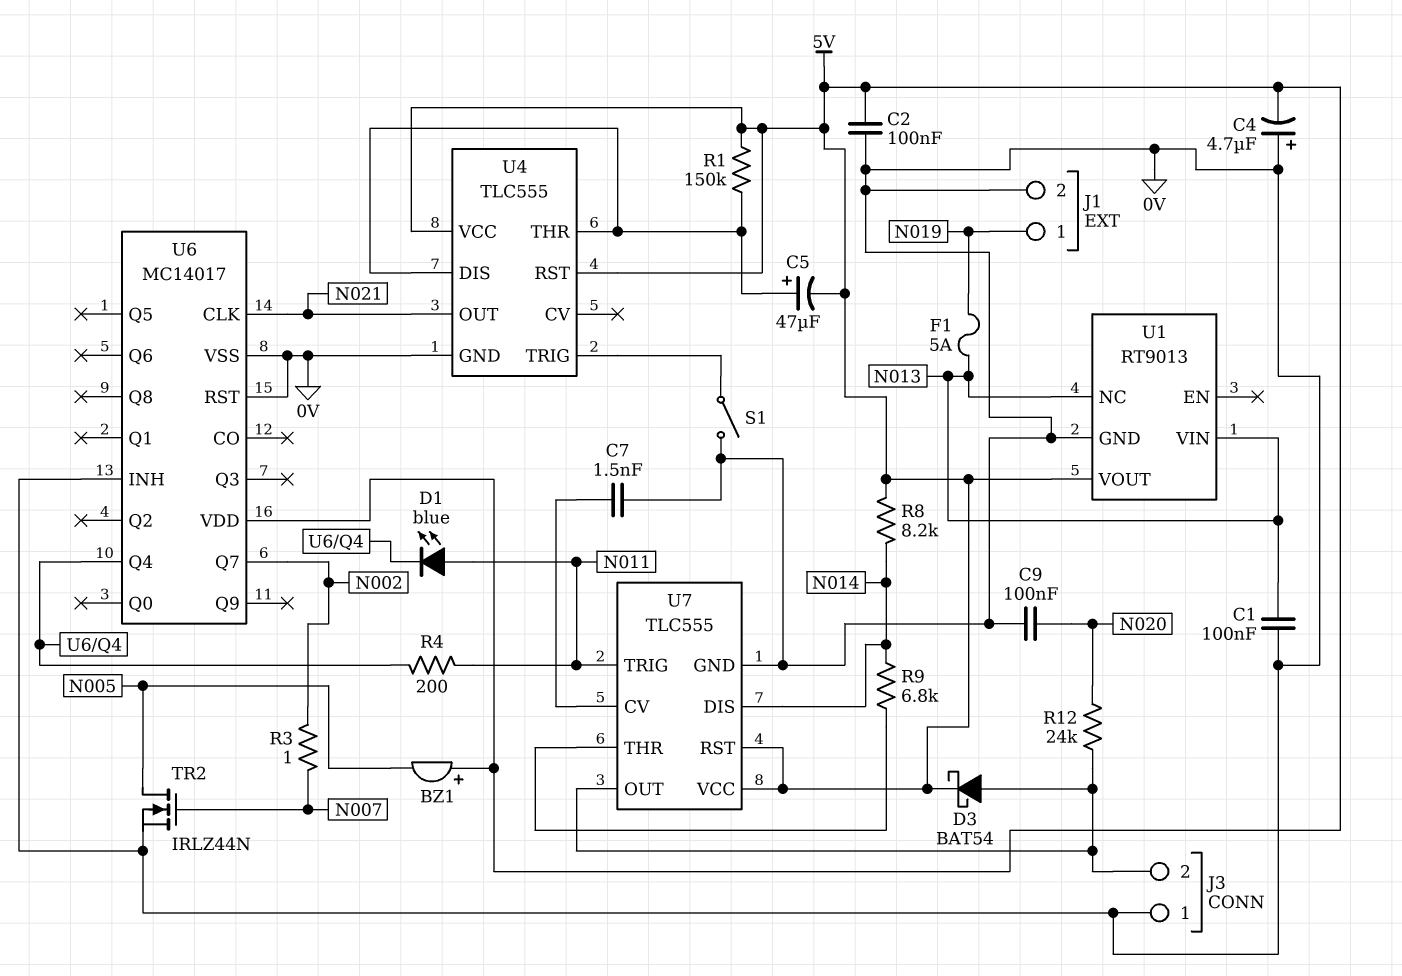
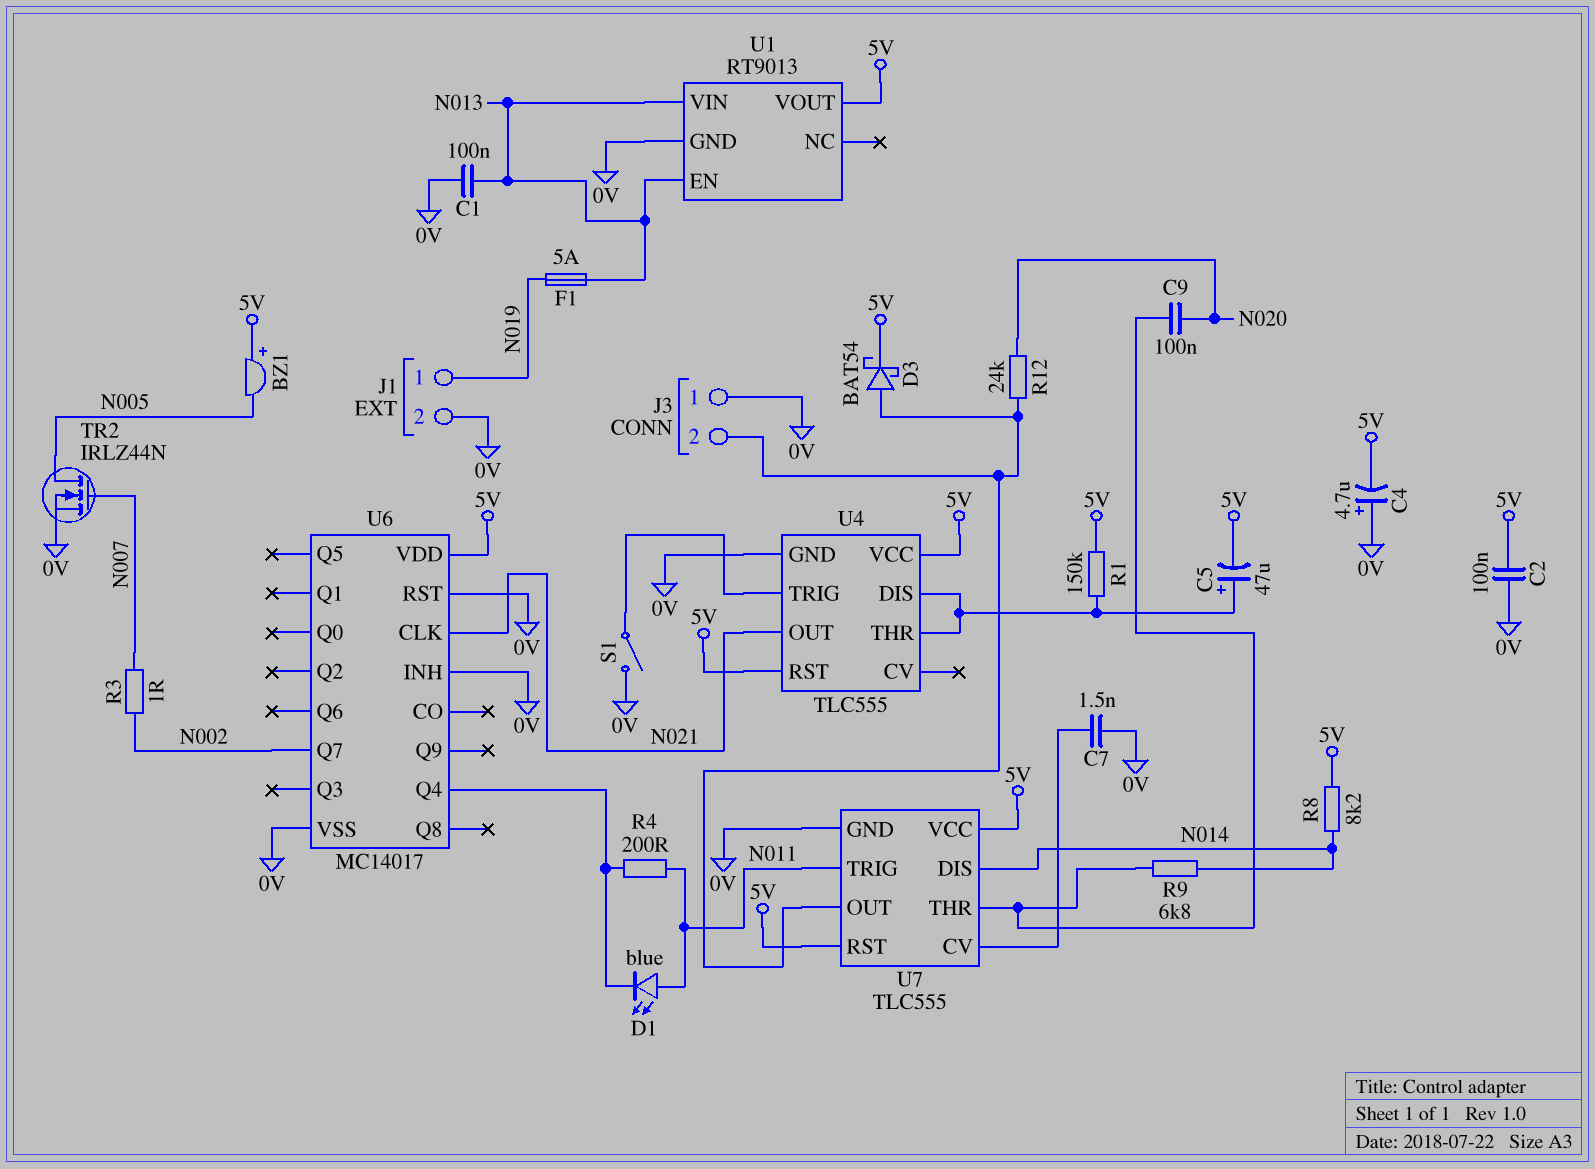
C9: 100nF (0V, N020) -> 100nF (N020, U7/THR)
U1 pin EN: none -> N013
U1 pin NC: N013 -> none

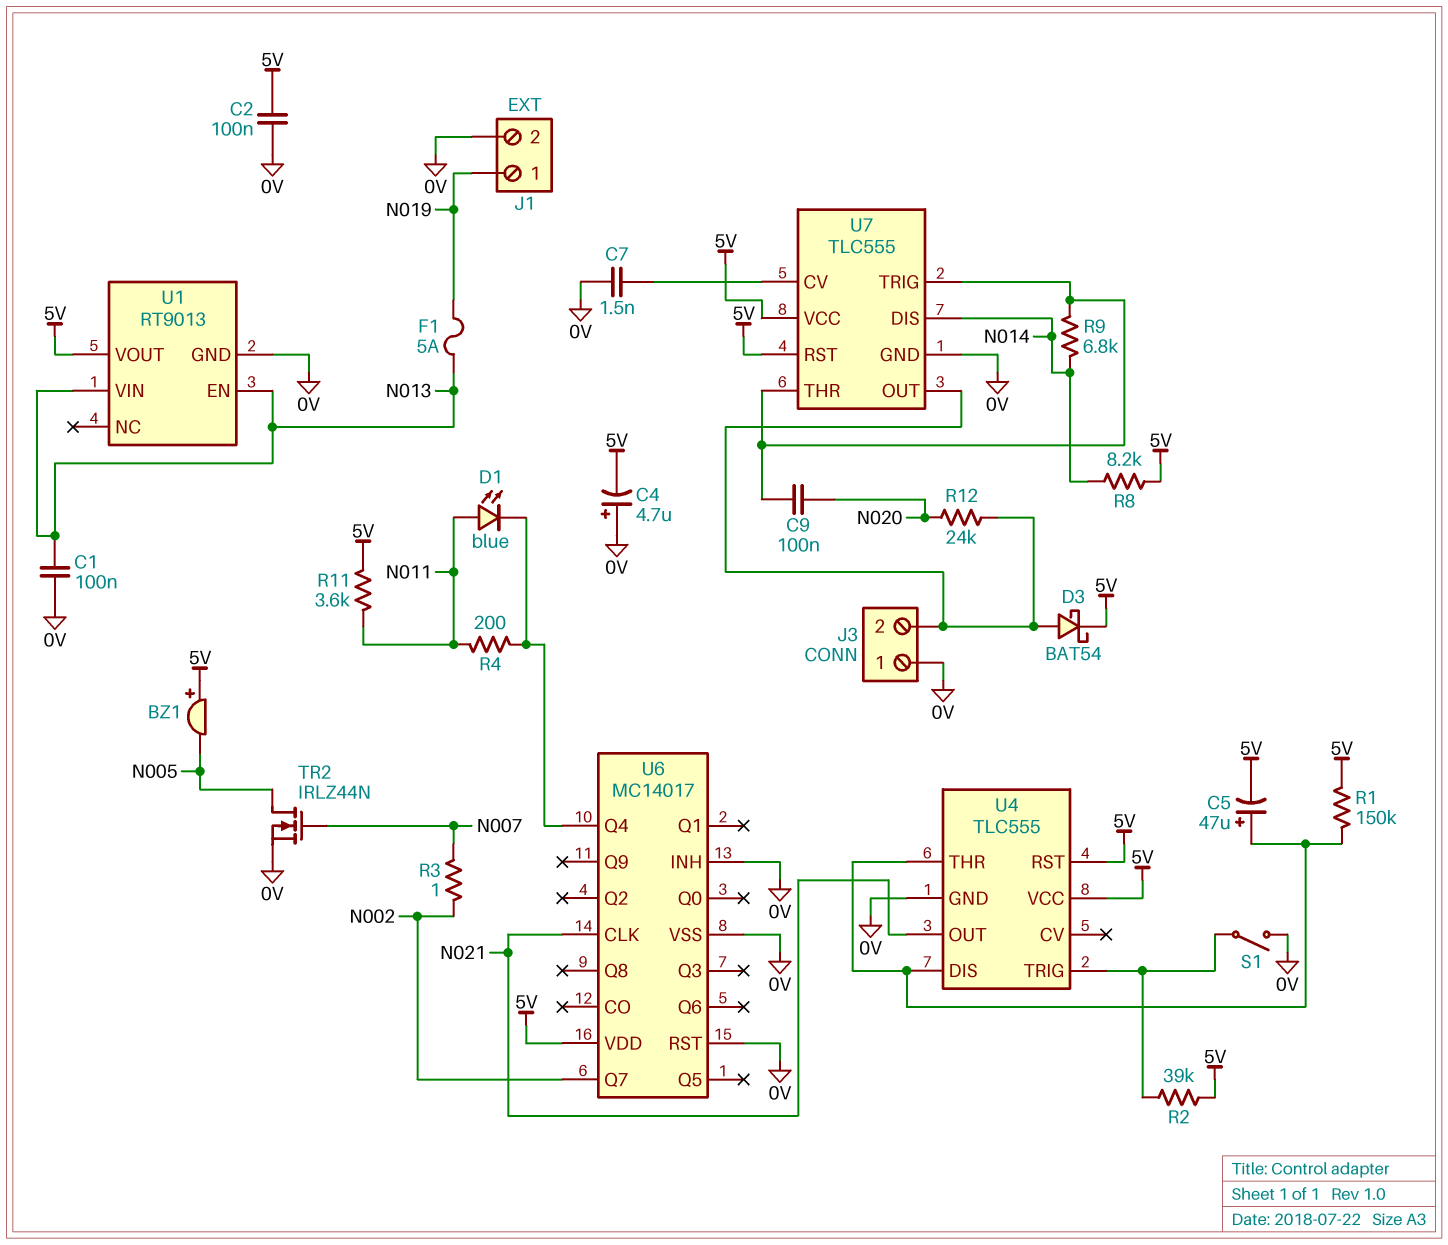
R2: none -> 39k (5V, U4/TRIG)
R11: none -> 3.6k (5V, N011)
U7 pin TRIG: N011 -> U7/THR

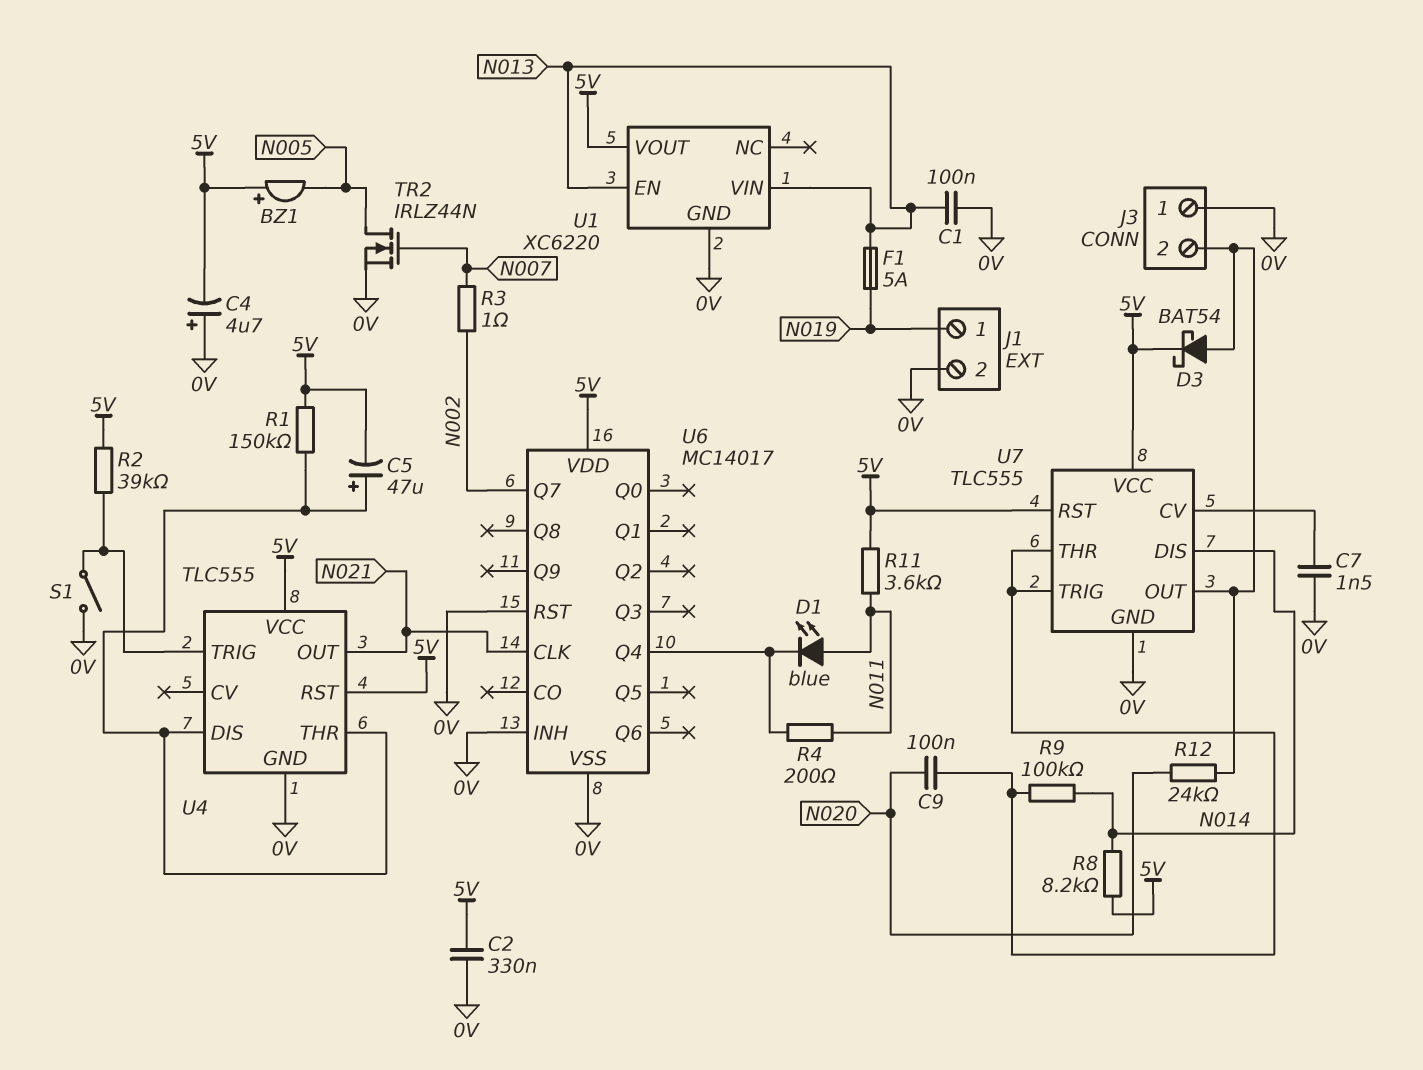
C2: 100nF (0V, 5V) -> 330nF (0V, 5V)
R9: 6.8k (N014, U7/THR) -> 100k (N014, U7/THR)
U1: RT9013 -> XC6220

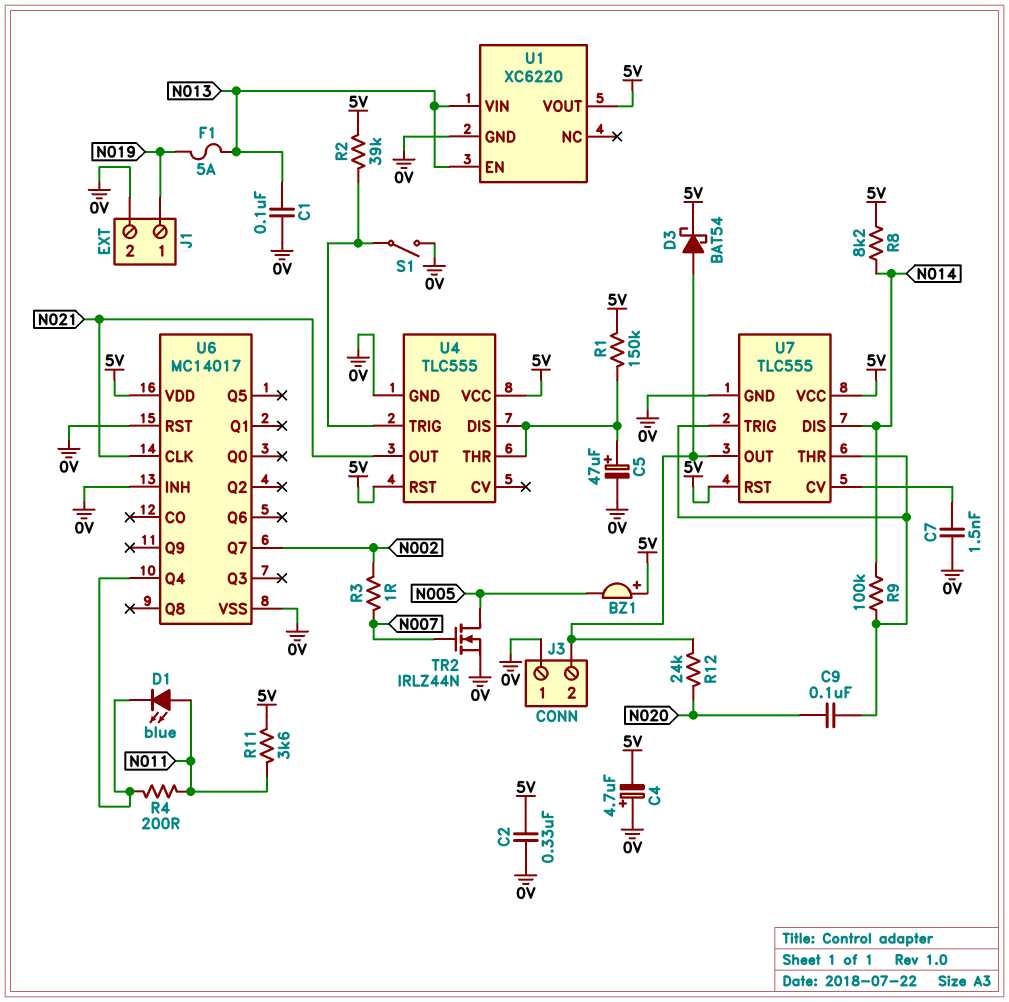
C5: 47uF (plus U4/DIS, minus 5V) -> 47uF (plus U4/DIS, minus 0V)

